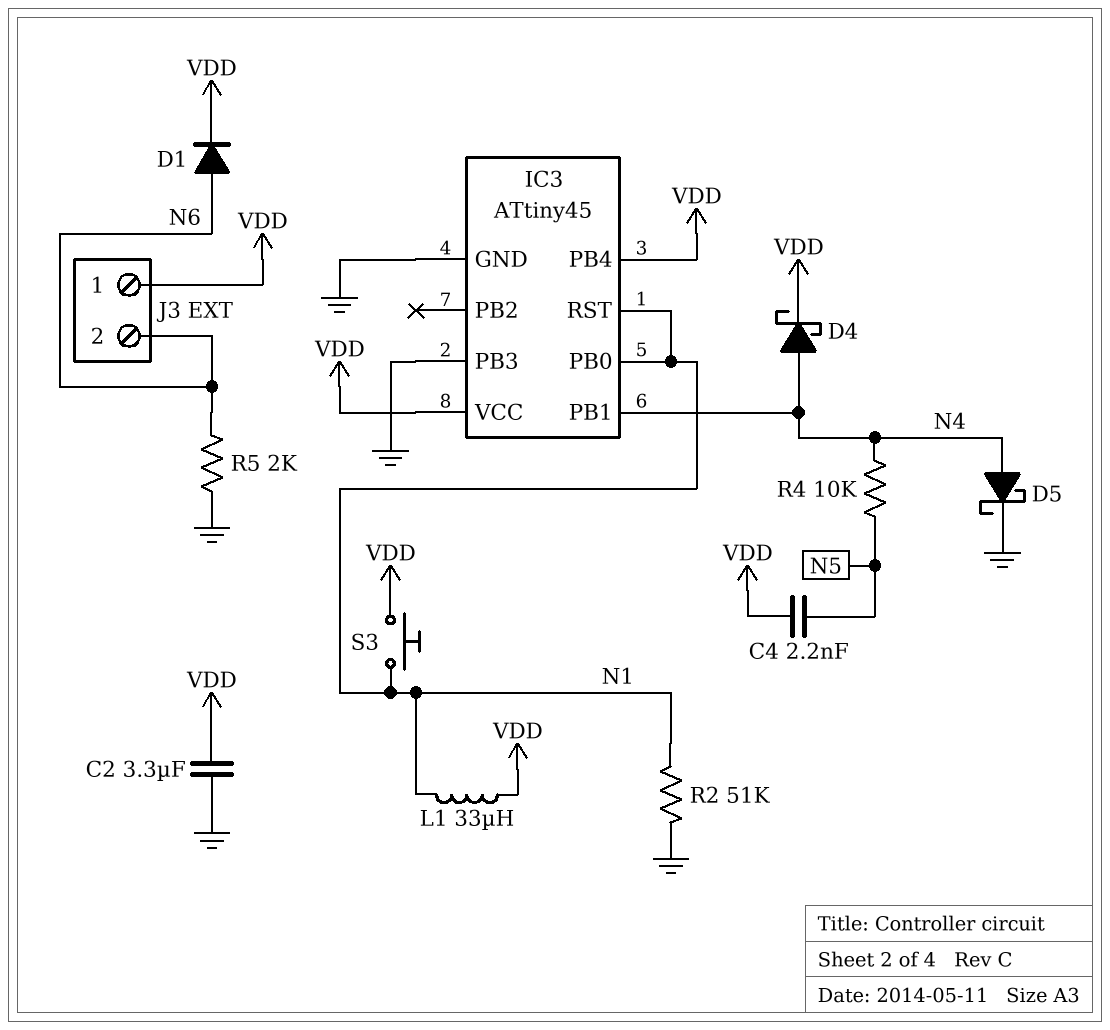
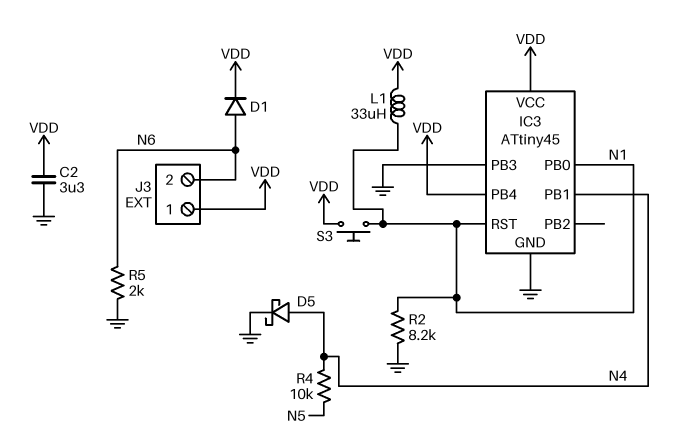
C4: 2.2nF (N5, VDD) -> none
D4: schottky (A N4, K VDD) -> none
R2: 51k (GND, N1) -> 8.2k (GND, N1)

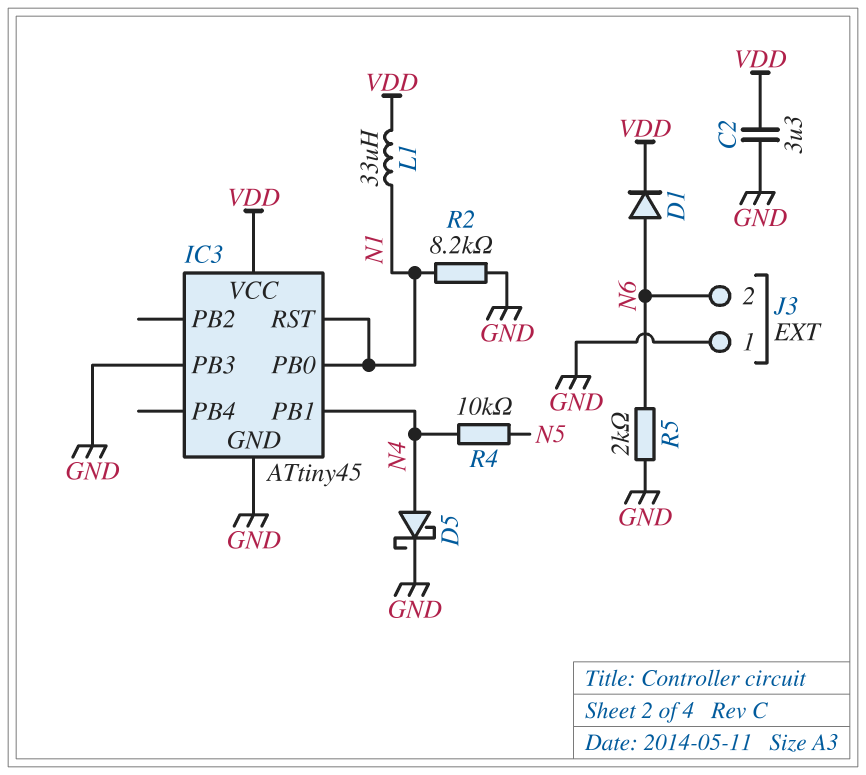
IC3 pin PB4: VDD -> none
J3 pin 1: VDD -> GND
S3: button (N1, VDD) -> none

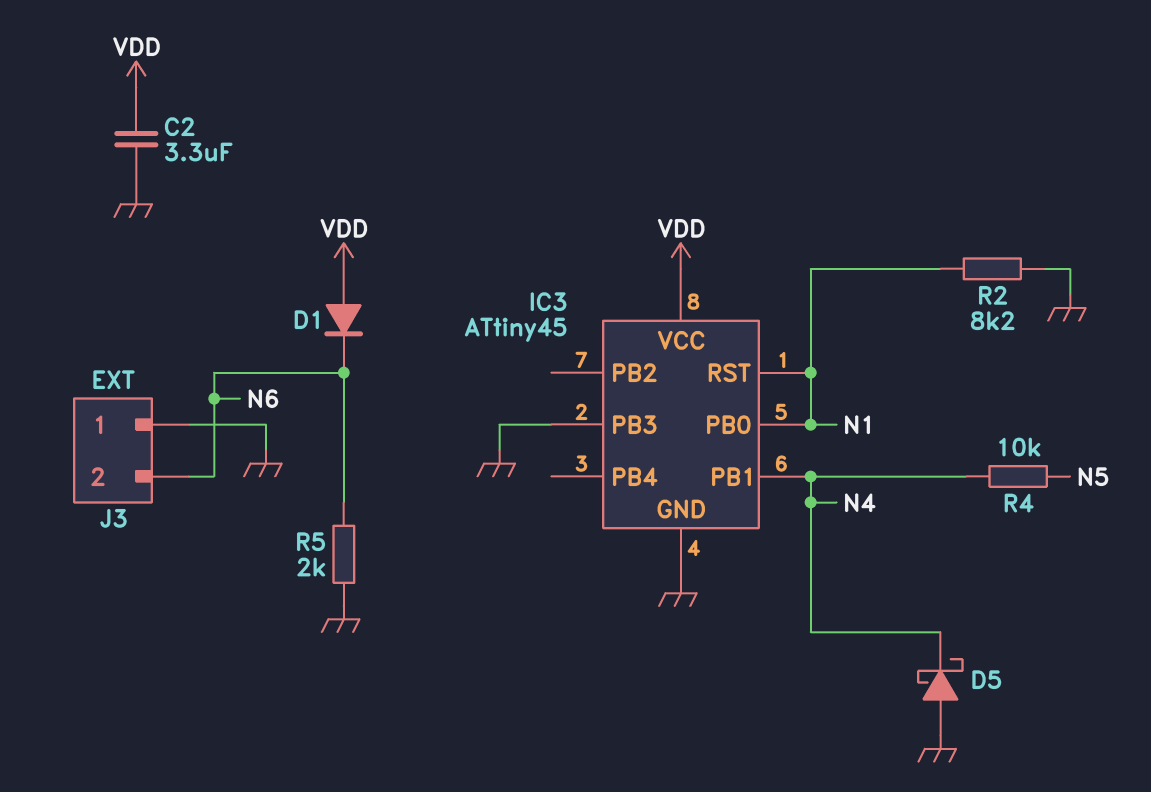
D1: diode (A N6, K VDD) -> diode (A VDD, K N6)
D5: schottky (A N4, K GND) -> schottky (A GND, K N4)
L1: 33uH (N1, VDD) -> none

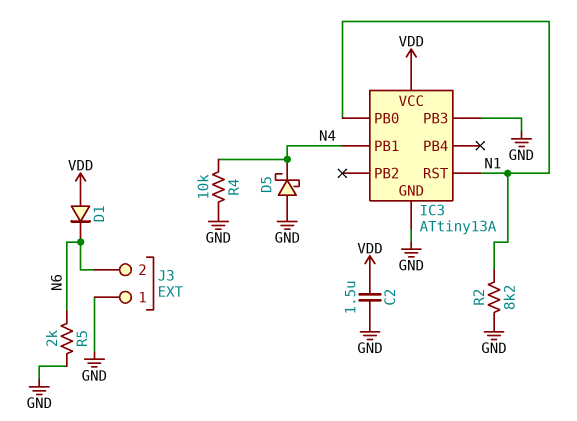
C2: 3.3uF (GND, VDD) -> 1.5uF (GND, VDD)
IC3: ATtiny45 -> ATtiny13A
R4: 10k (N4, N5) -> 10k (GND, N4)

